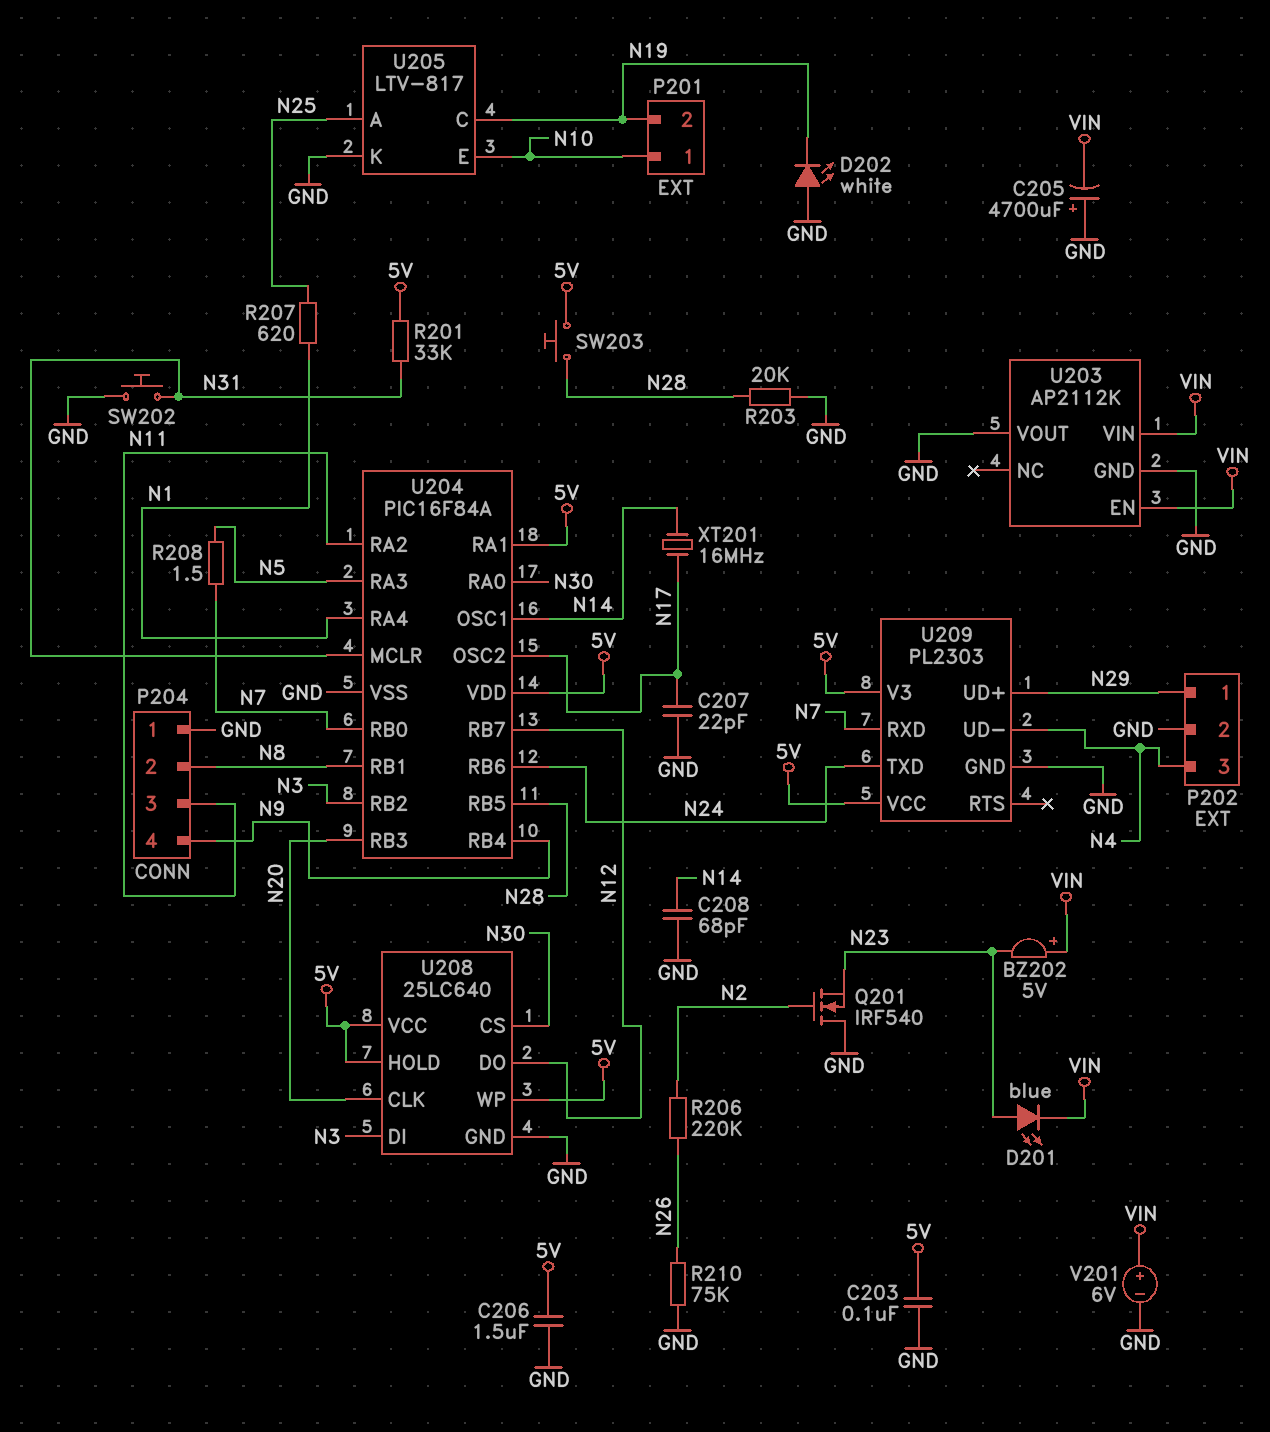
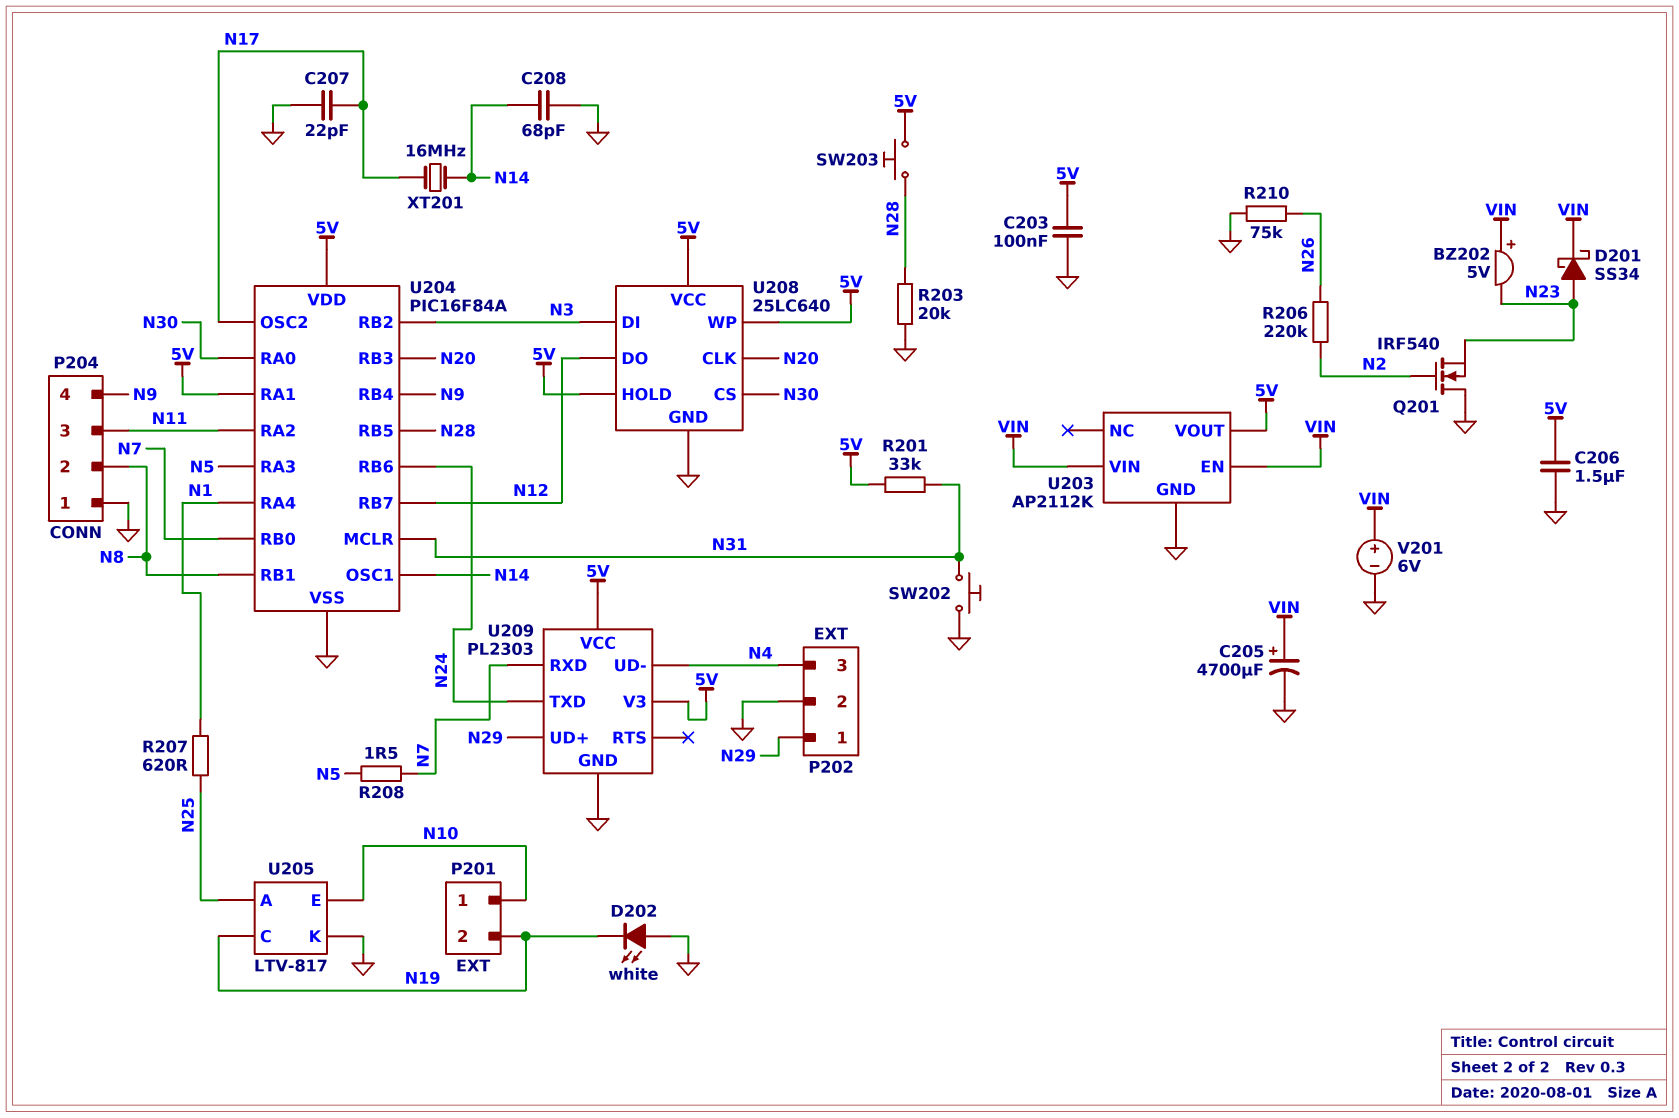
C205: 4700uF (plus GND, minus VIN) -> 4700uF (plus VIN, minus GND)
D201: LED blue (A N23, K VIN) -> schottky SS34 (A N23, K VIN)
U203 pin VOUT: GND -> 5V

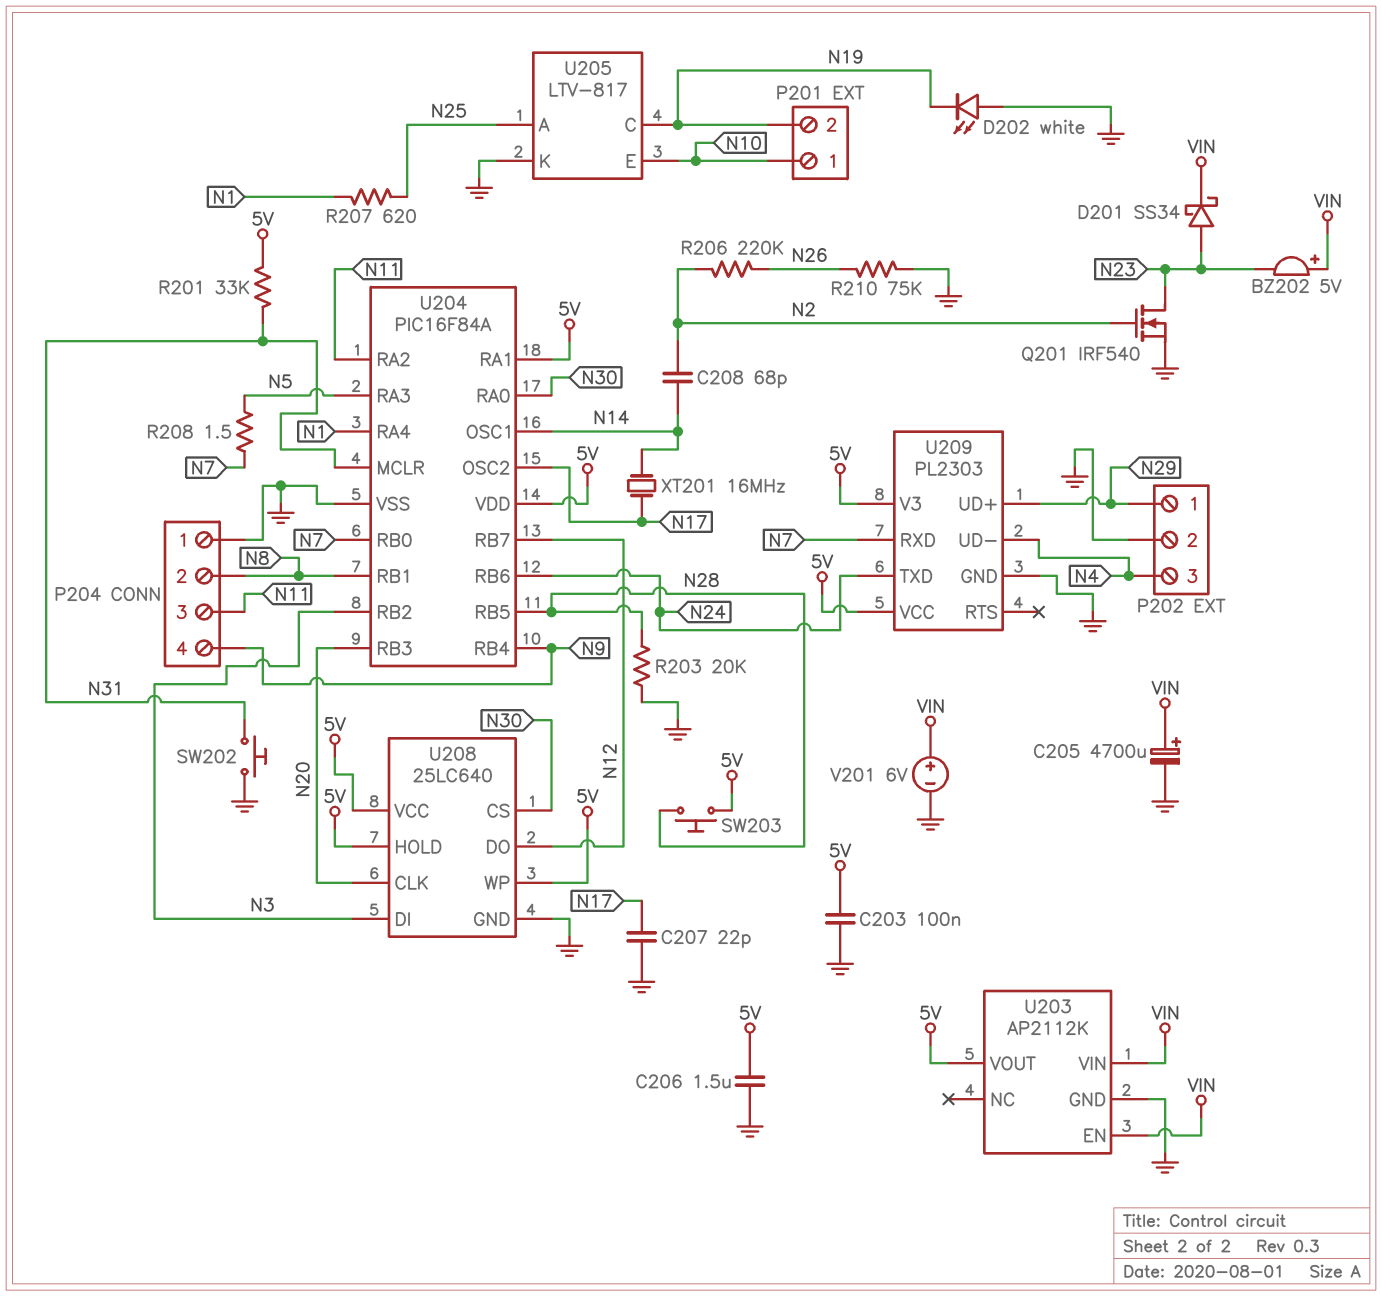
C208: 68pF (GND, N14) -> 68pF (N2, N14)
Q201: NMOS IRF540 (G N2, D GND, S N23) -> NMOS IRF540 (G N2, D N23, S GND)

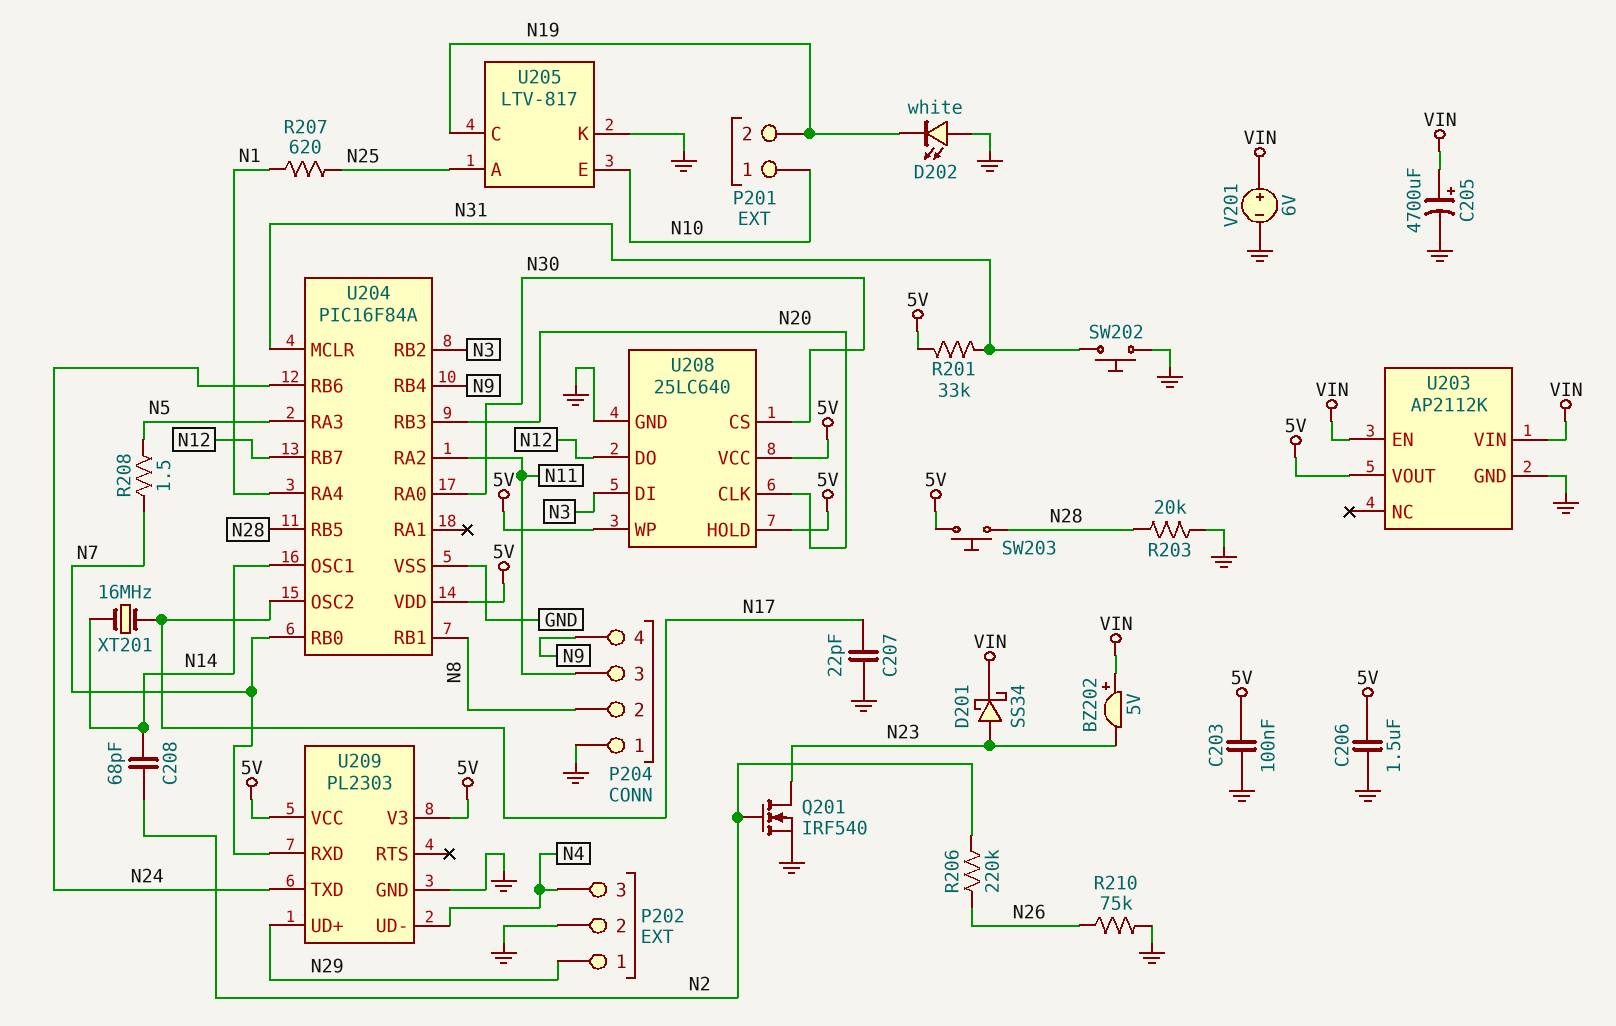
U204 pin RA1: 5V -> none

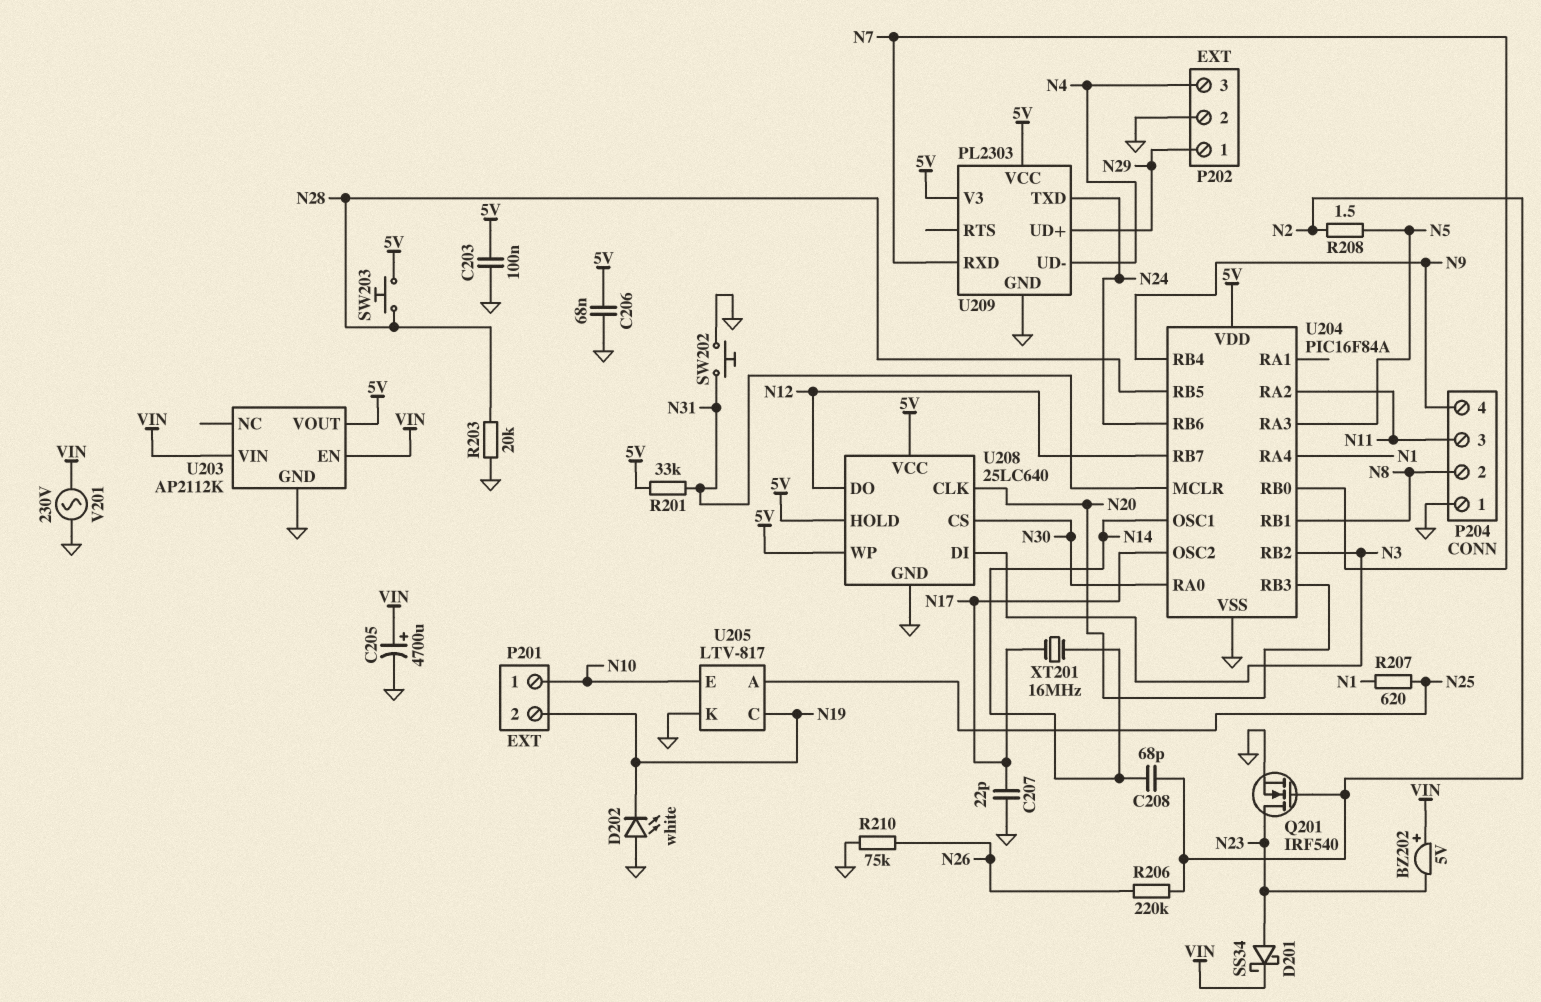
C206: 1.5uF (5V, GND) -> 68nF (5V, GND)
R208: 1.5 (N5, N7) -> 1.5 (N2, N5)
V201: 6V (plus VIN, minus GND) -> AC 230V (GND, VIN)

